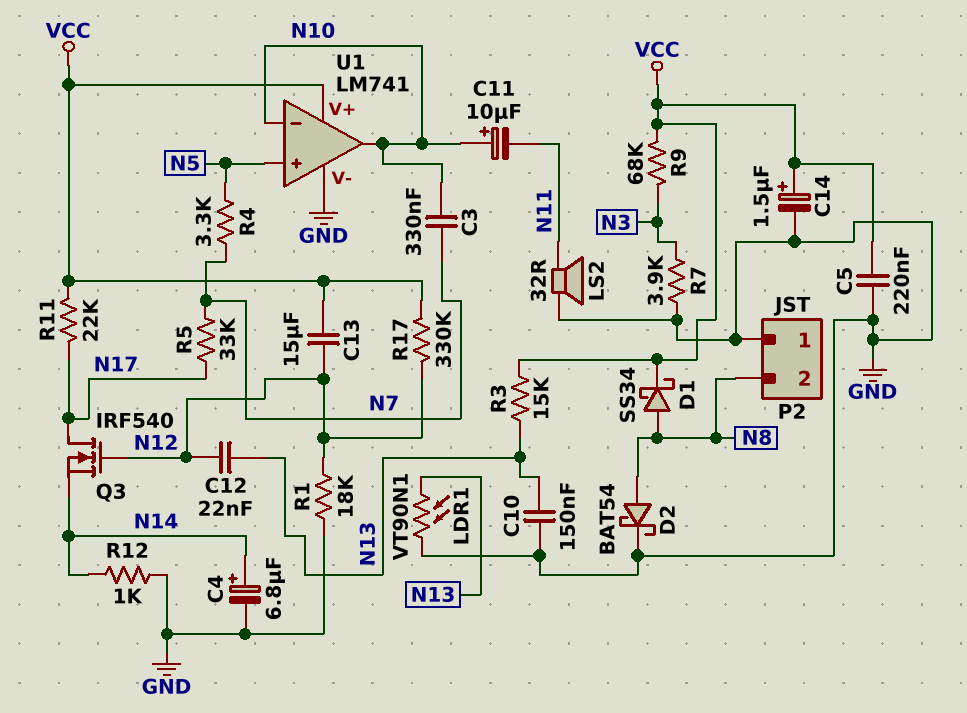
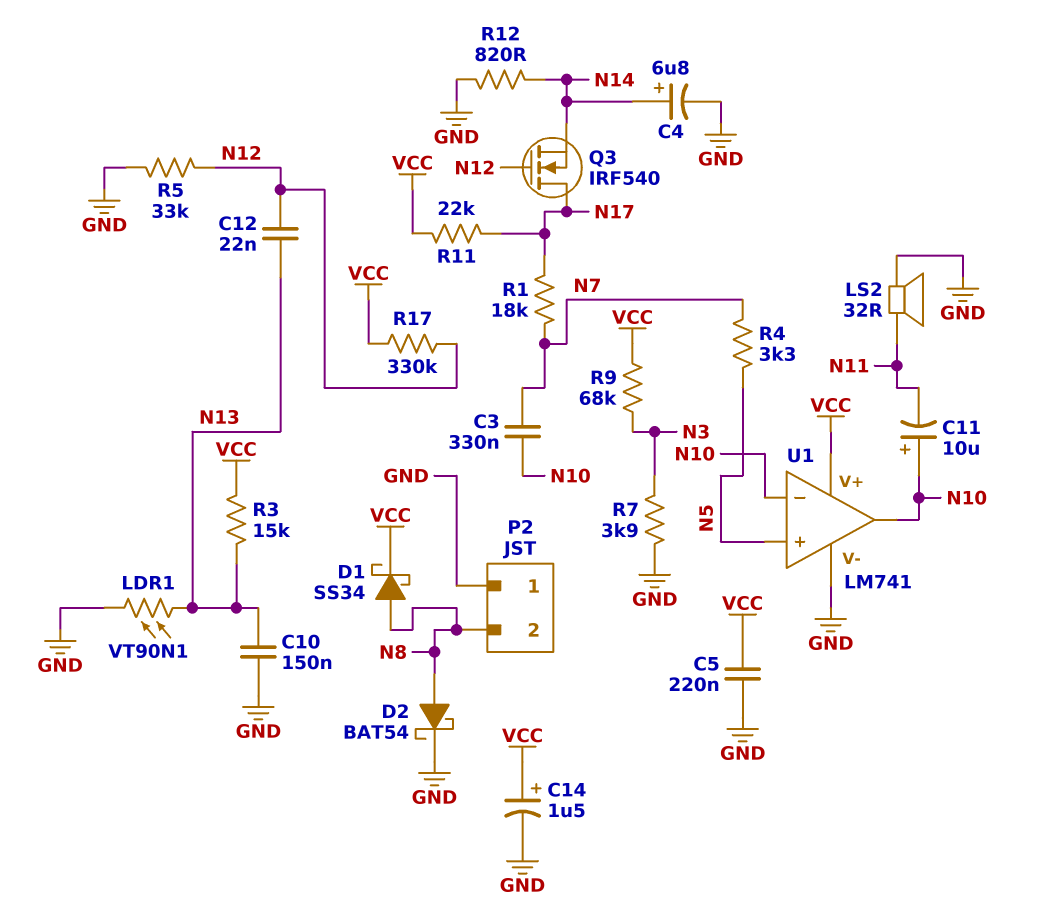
C13: 15uF (N12, VCC) -> none
R1: 18k (GND, N12) -> 18k (N7, N17)
R5: 33k (N7, N17) -> 33k (GND, N12)
R12: 1k (GND, N14) -> 820 (GND, N14)

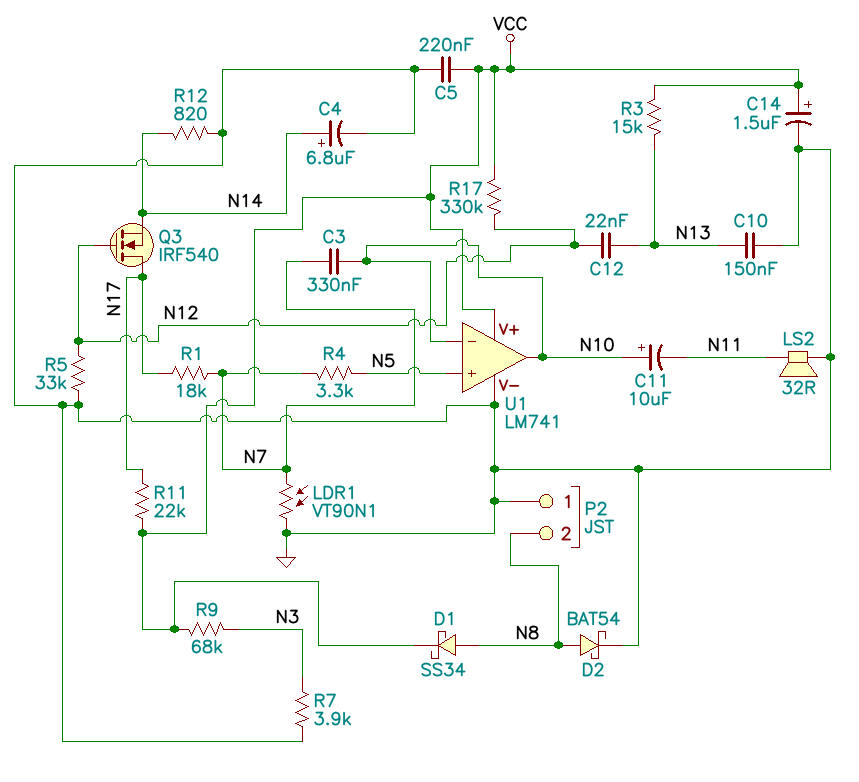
LDR1: VT90N1 (GND, N13) -> VT90N1 (GND, N7)

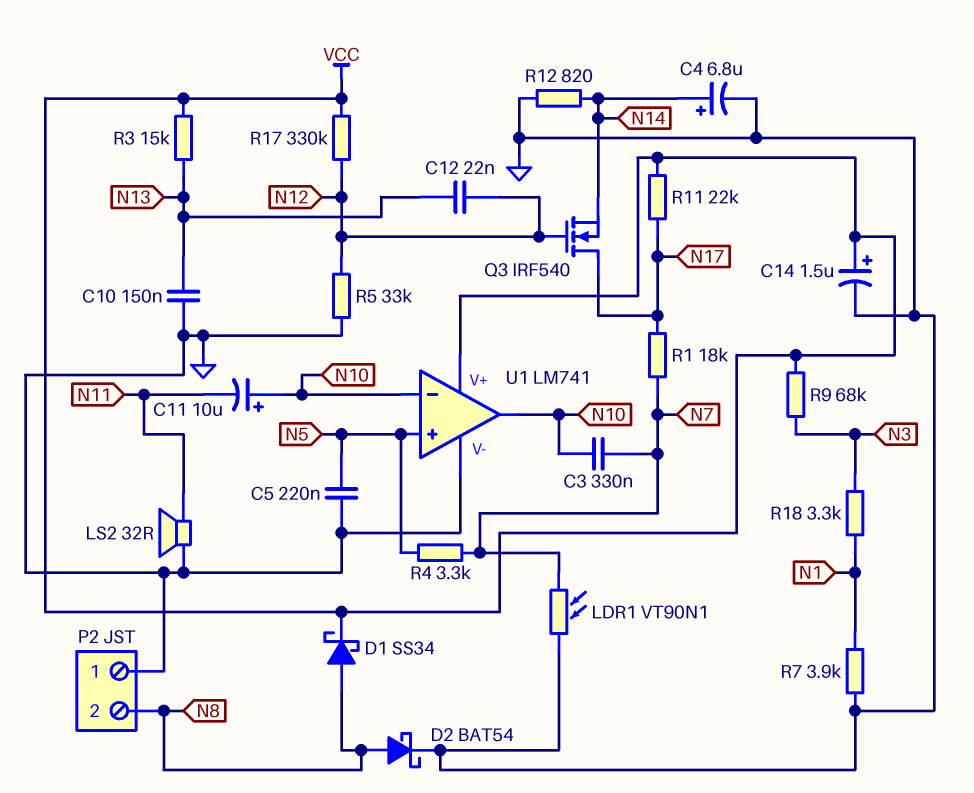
C5: 220nF (GND, VCC) -> 220nF (GND, N5)
R7: 3.9k (GND, N3) -> 3.9k (GND, N1)
R18: none -> 3.3k (N1, N3)

